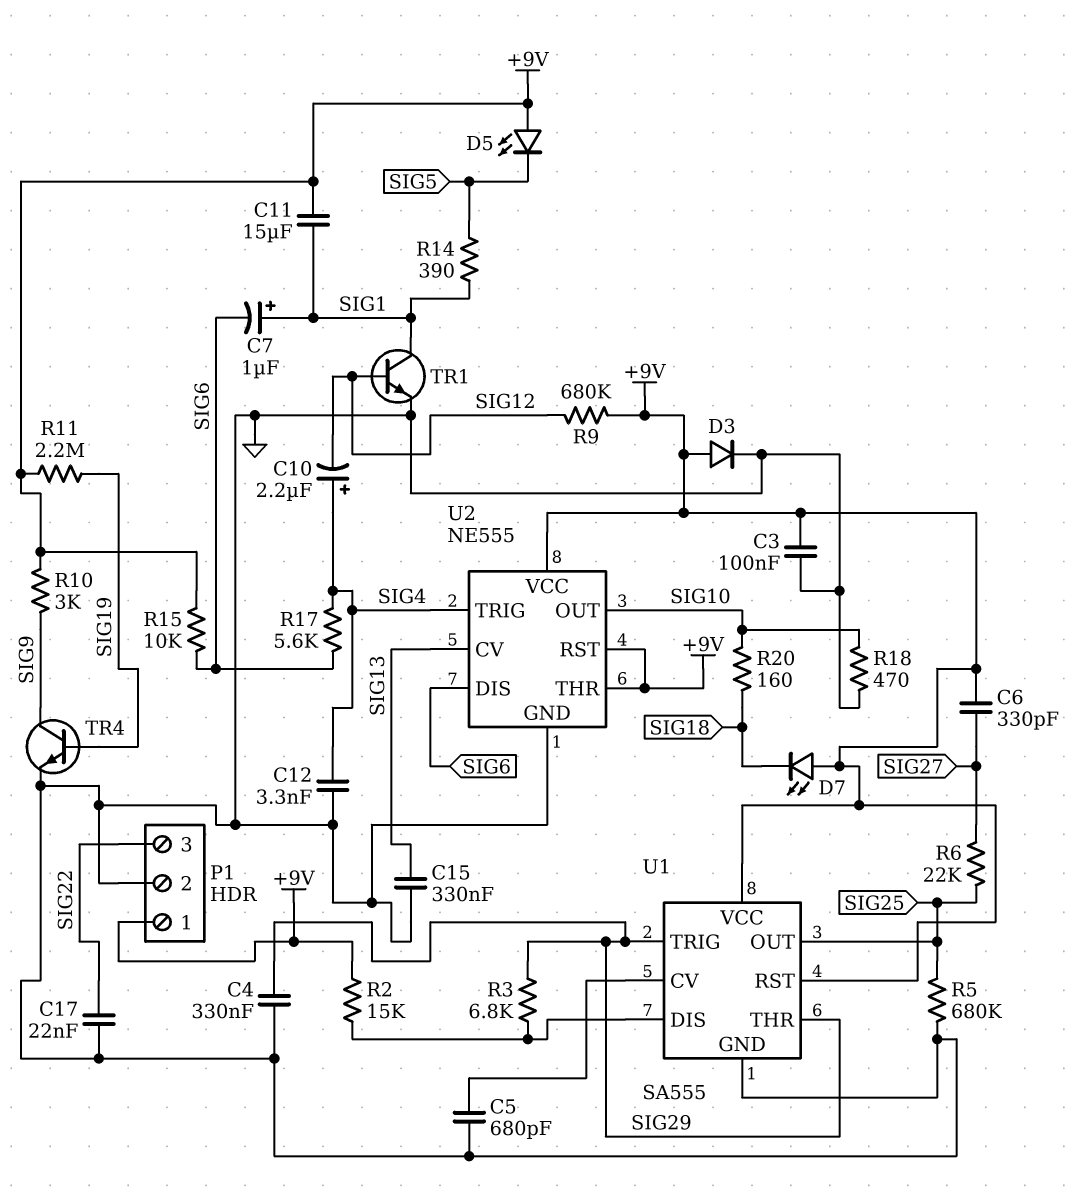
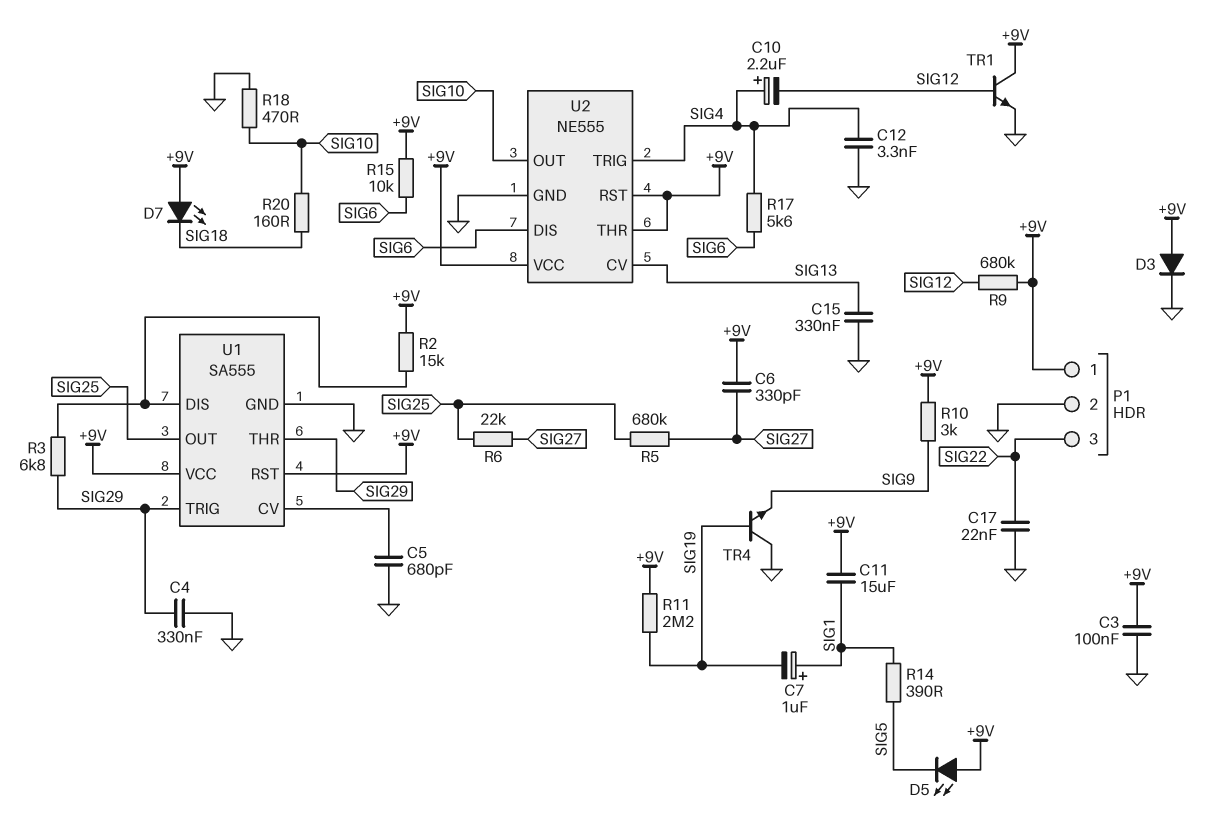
C7: 1uF (plus SIG1, minus SIG6) -> 1uF (plus SIG1, minus SIG19)
R5: 680k (GND, SIG25) -> 680k (SIG25, SIG27)
TR1: NPN (B SIG12, C SIG1, E GND) -> NPN (B SIG12, C +9V, E GND)
TR4: NPN (B SIG19, C SIG9, E GND) -> NPN (B SIG19, C GND, E SIG9)

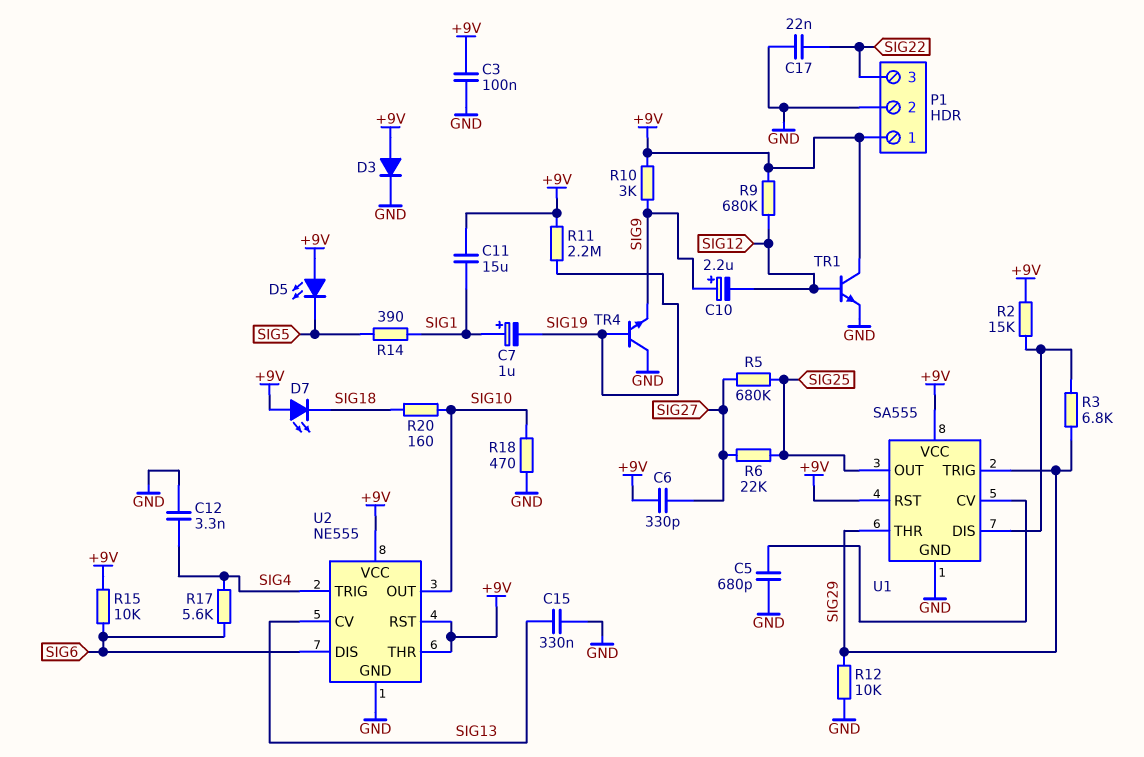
C4: 330nF (GND, SIG29) -> none
C10: 2.2uF (plus SIG4, minus SIG12) -> 2.2uF (plus SIG9, minus SIG12)
R12: none -> 10k (GND, SIG29)

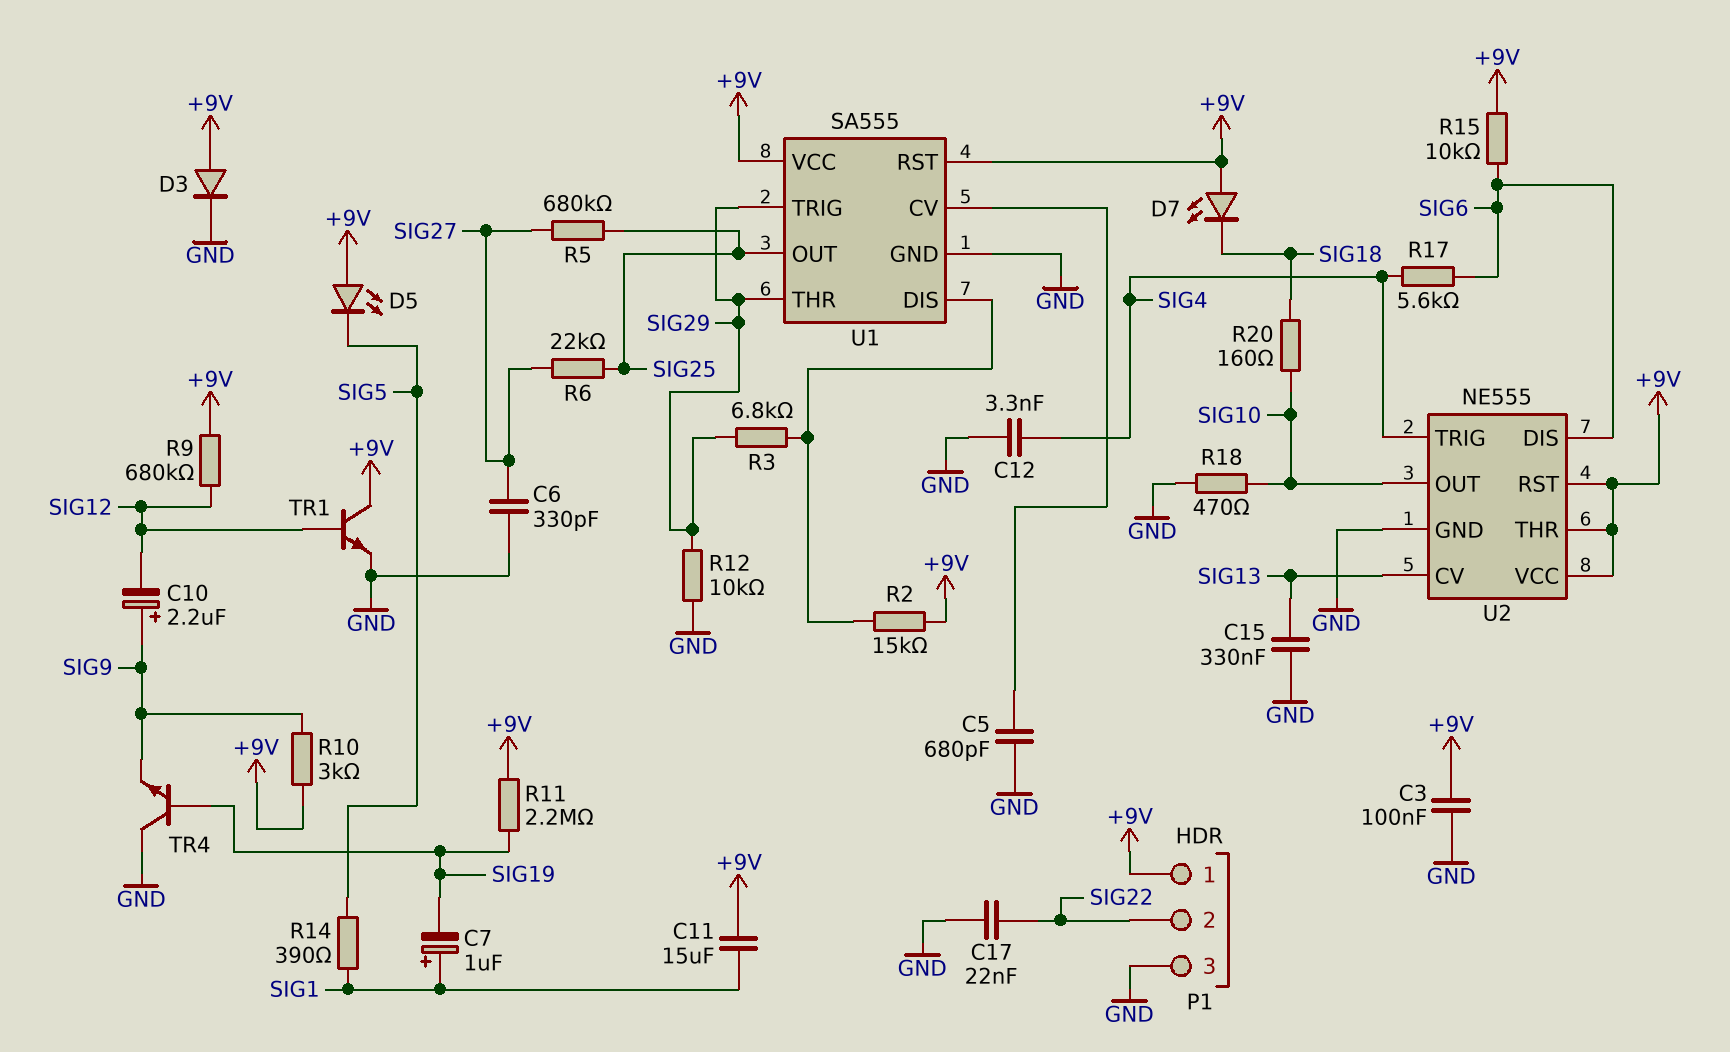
C6: 330pF (+9V, SIG27) -> 330pF (GND, SIG27)
P1 pin 2: GND -> SIG22
P1 pin 3: SIG22 -> GND

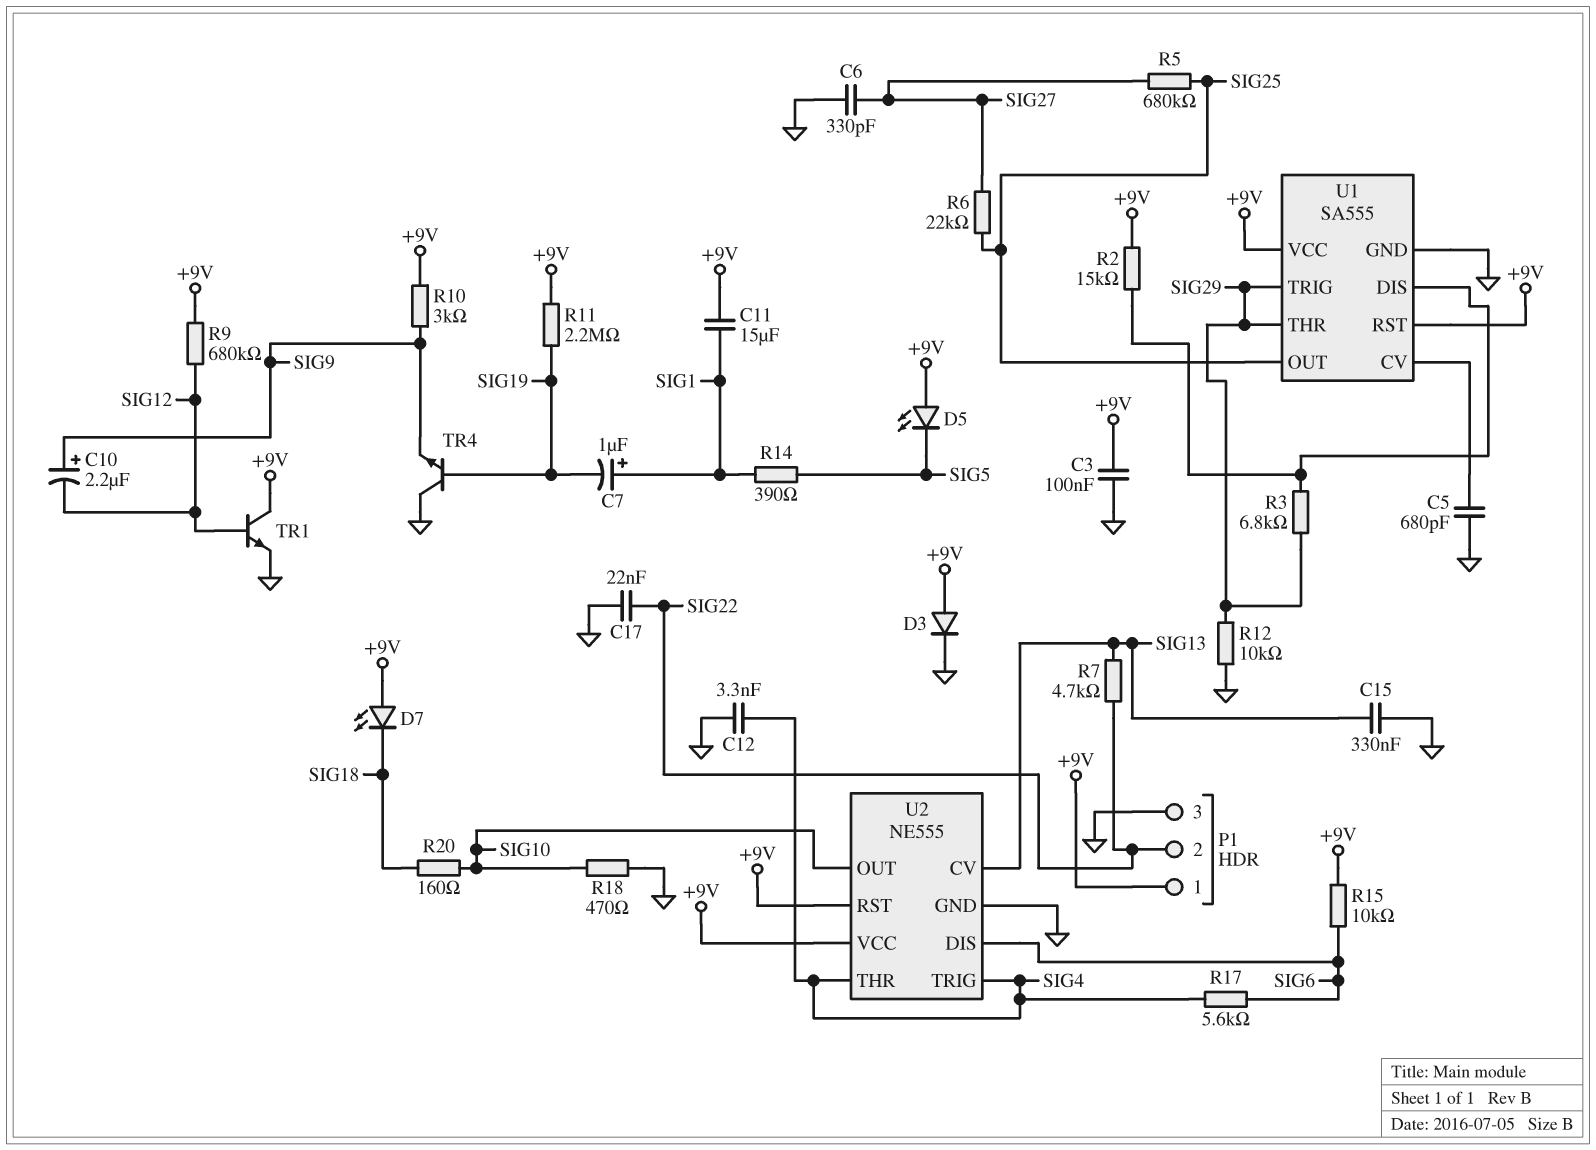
R7: none -> 4.7k (SIG13, SIG22)
U2 pin THR: +9V -> SIG4

